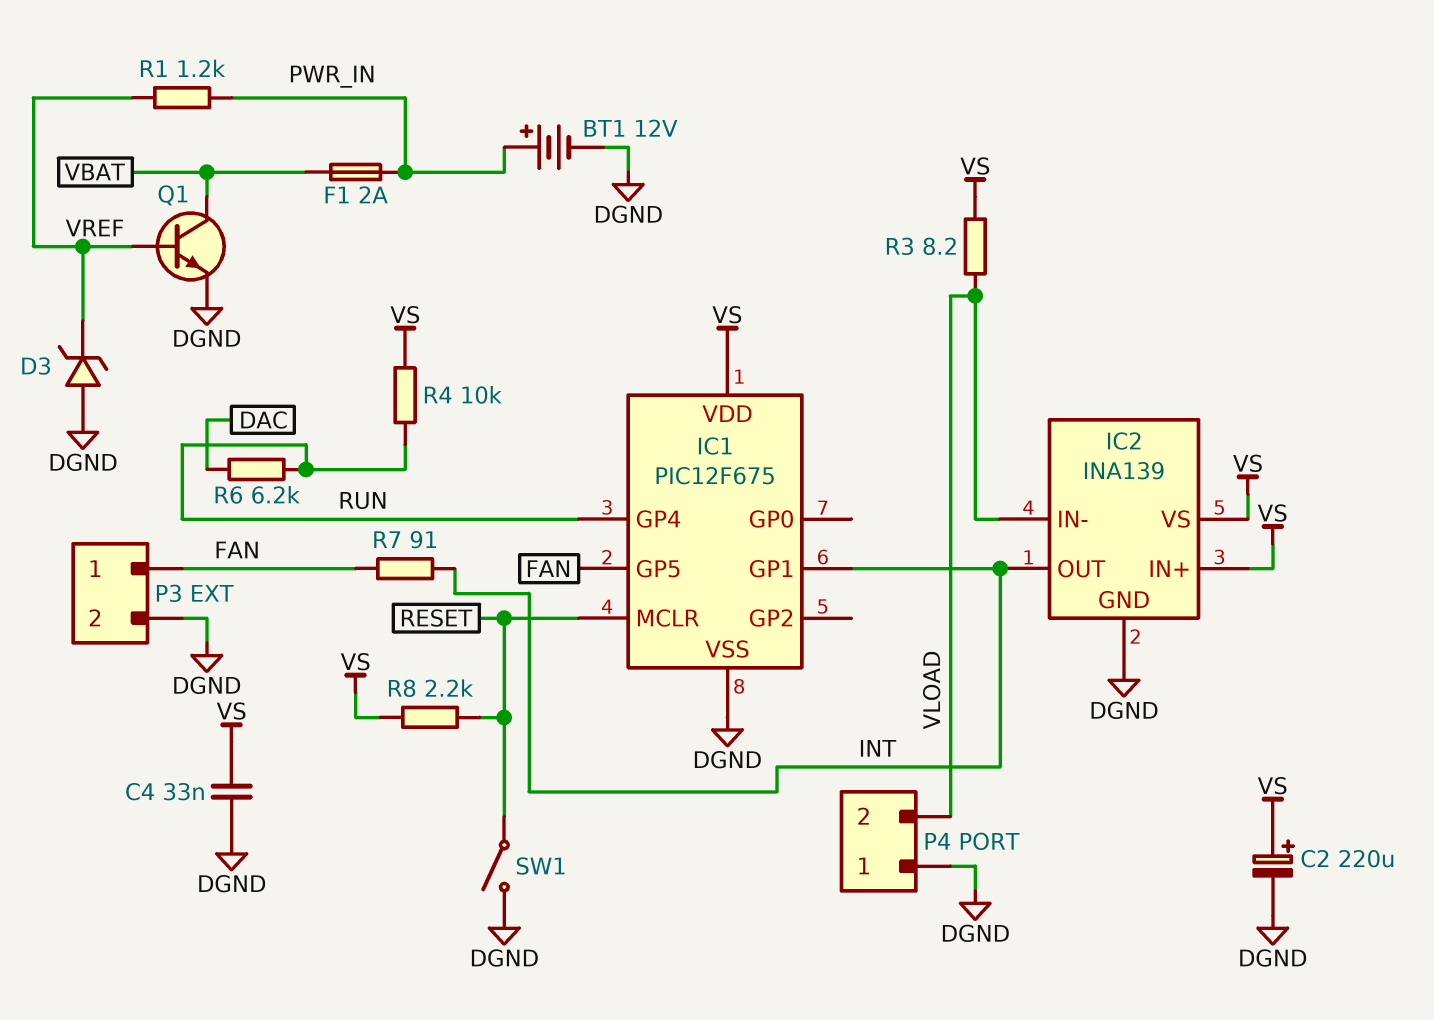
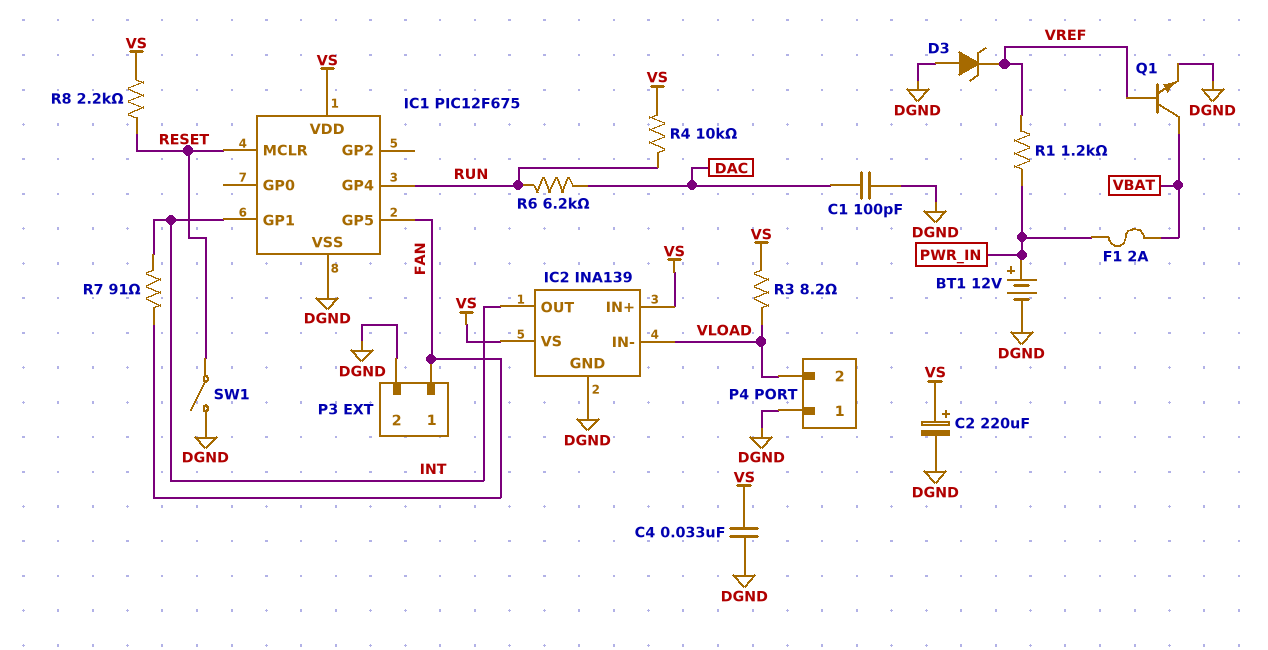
C1: none -> 100pF (DAC, DGND)

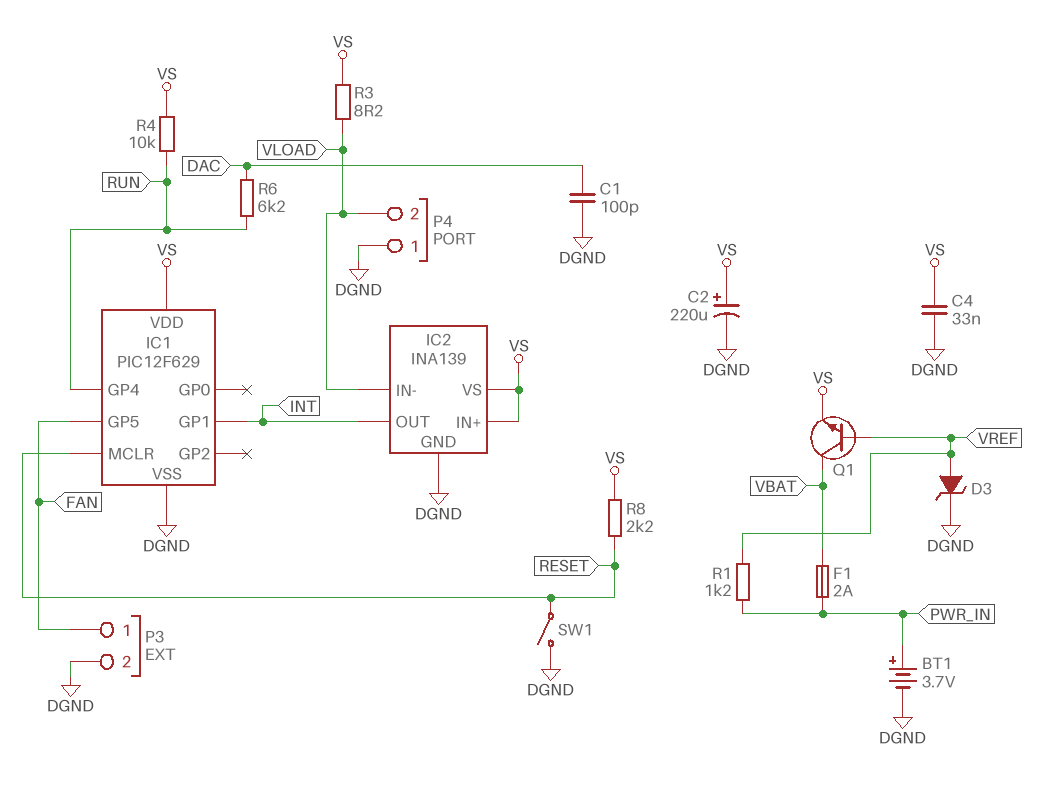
BT1: 12V (plus PWR_IN, minus DGND) -> 3.7V (plus PWR_IN, minus DGND)
D3: zener (A DGND, K VREF) -> zener (A VREF, K DGND)
IC1: PIC12F675 -> PIC12F629
Q1: NPN (B VREF, C VBAT, E DGND) -> NPN (B VREF, C VBAT, E VS)
R7: 91 (FAN, INT) -> none

